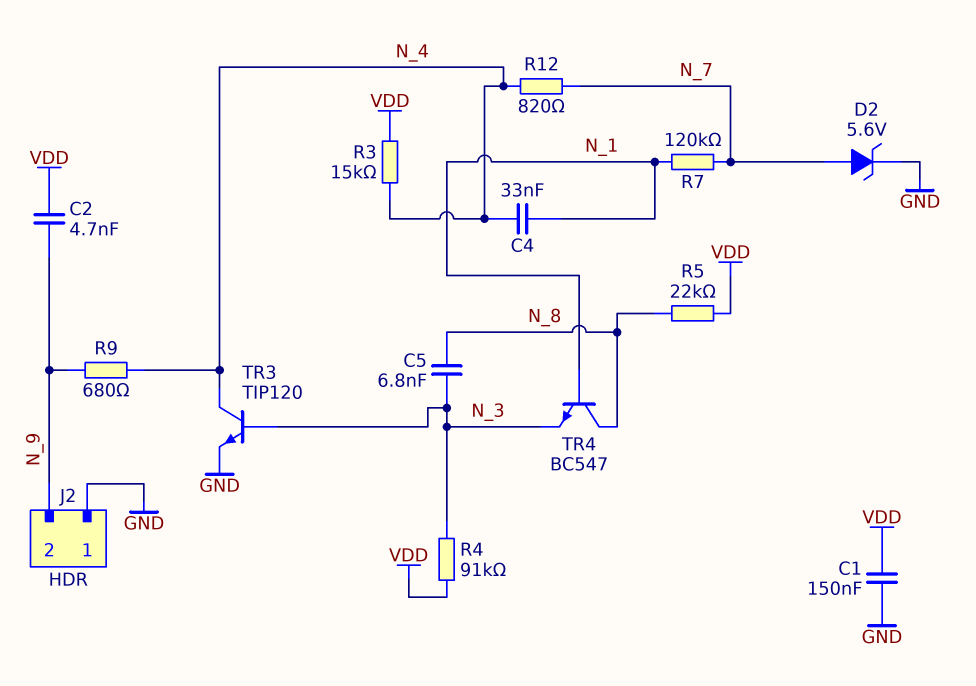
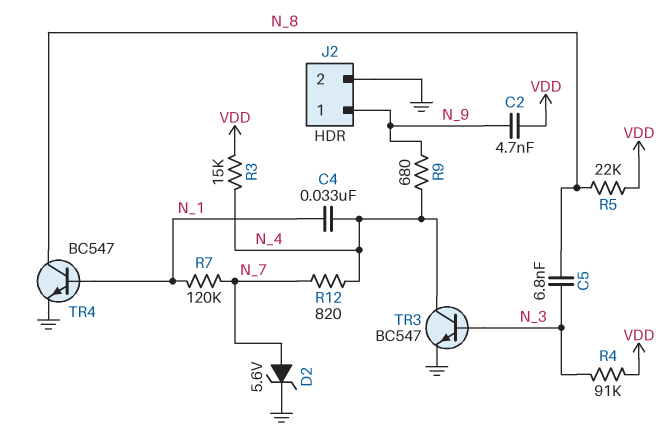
C1: 150nF (GND, VDD) -> none
J2 pin 1: GND -> N_9
J2 pin 2: N_9 -> GND
TR3: NPN TIP120 (B N_3, C N_4, E GND) -> NPN BC547 (B N_3, C N_4, E GND)
TR4: NPN BC547 (B N_1, C N_8, E N_3) -> NPN BC547 (B N_1, C N_8, E GND)

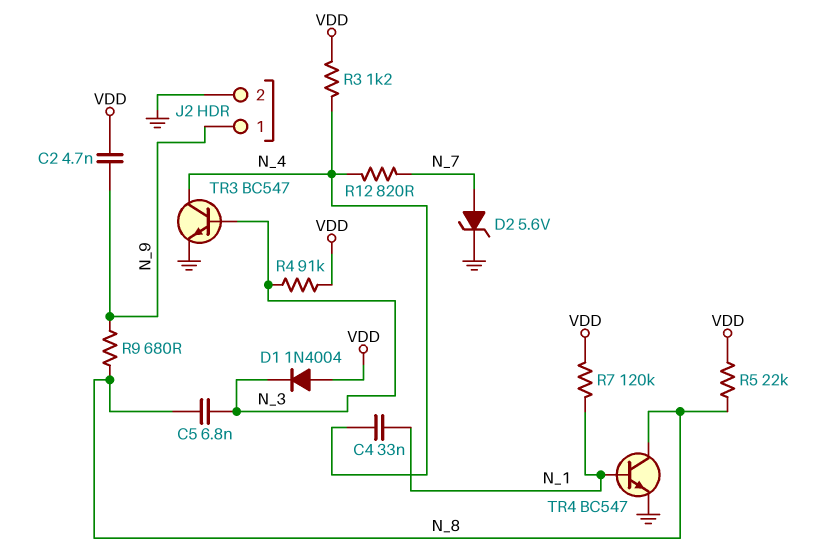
D1: none -> diode 1N4004 (A VDD, K N_3)
R3: 15k (N_4, VDD) -> 1.2k (N_4, VDD)
R7: 120k (N_1, N_7) -> 120k (N_1, VDD)
R9: 680 (N_4, N_9) -> 680 (N_8, N_9)

